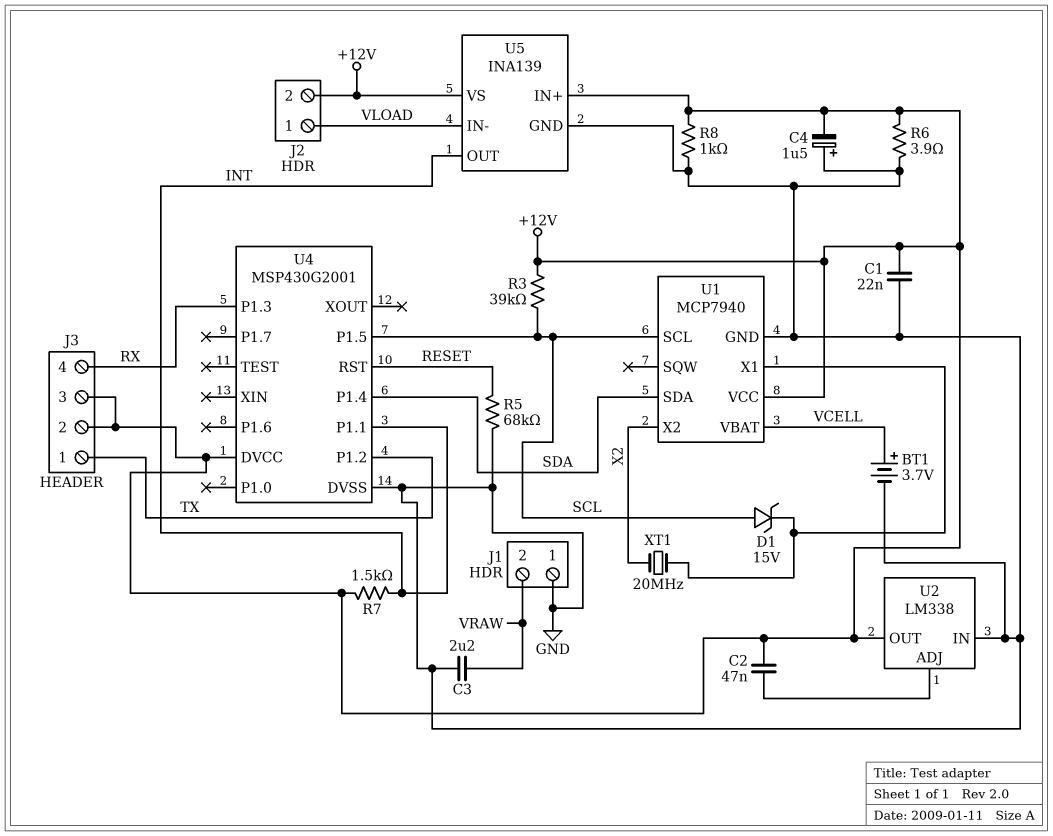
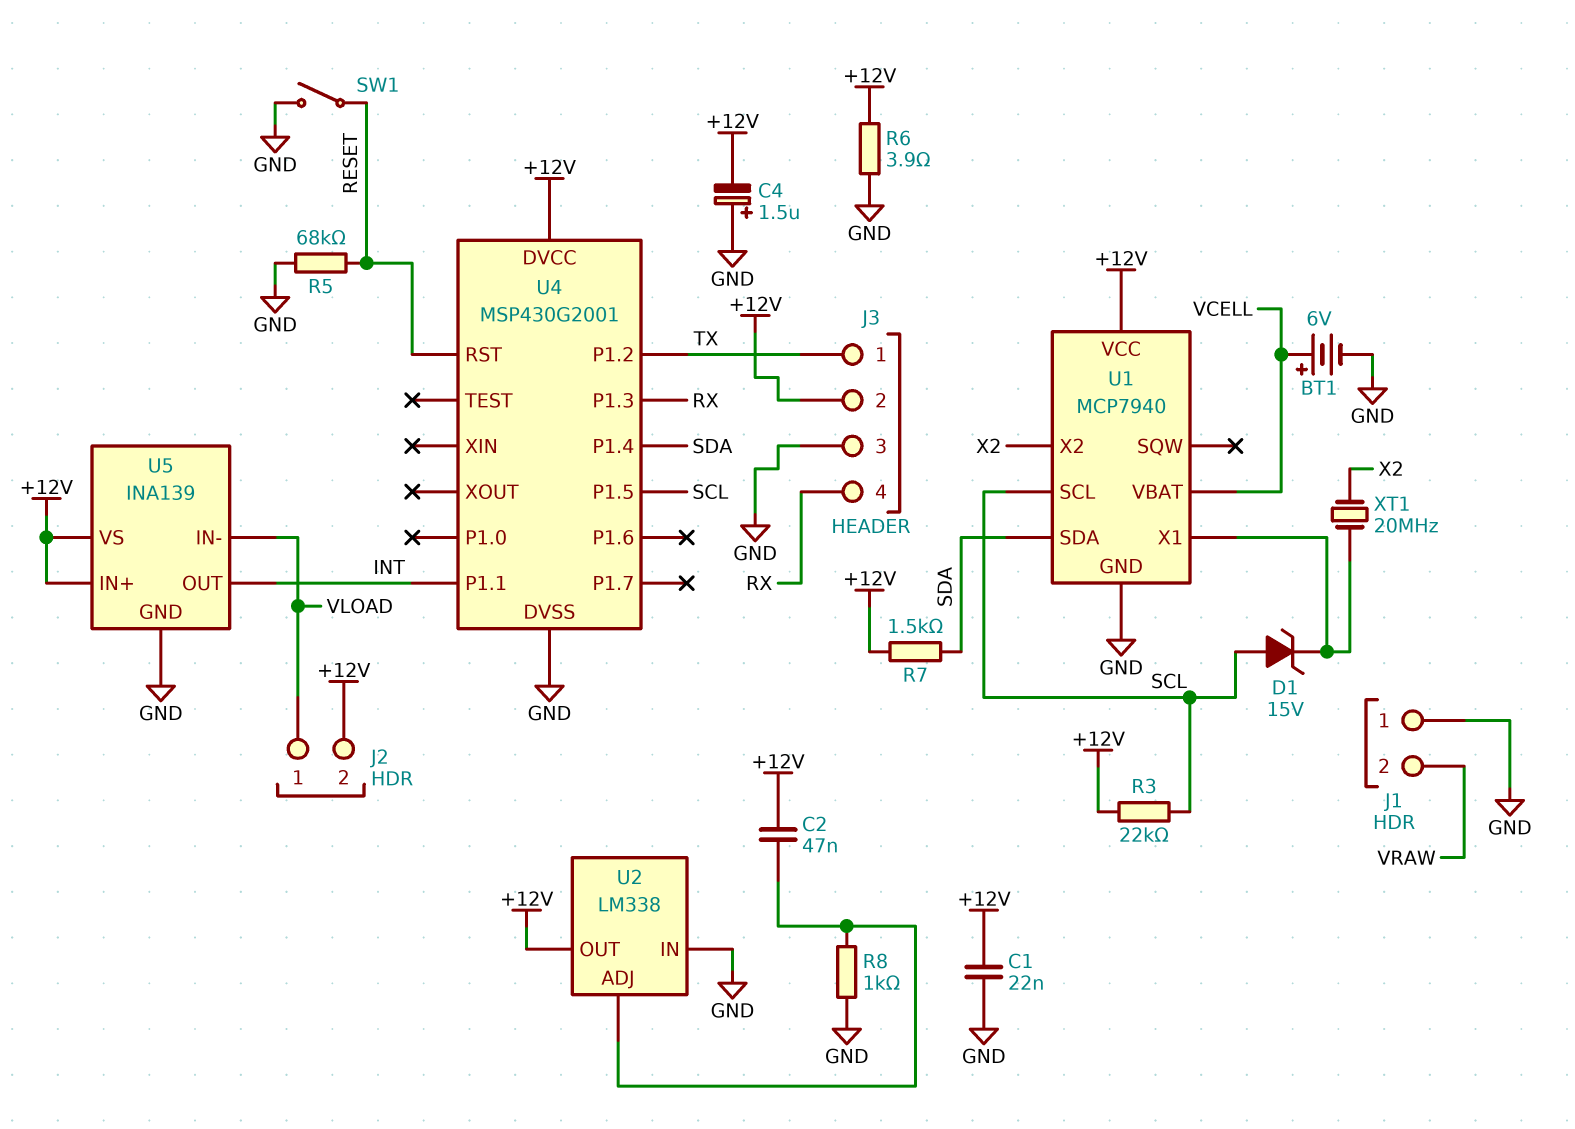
BT1: 3.7V (plus VCELL, minus GND) -> 6V (plus VCELL, minus GND)
C3: 2.2uF (GND, VRAW) -> none
J3 pin 3: +12V -> GND
R3: 39k (+12V, SCL) -> 22k (+12V, SCL)
R7: 1.5k (+12V, INT) -> 1.5k (+12V, SDA)
R8: 1k (+12V, GND) -> 1k (GND, U2/ADJ)
SW1: none -> switch (GND, RESET)

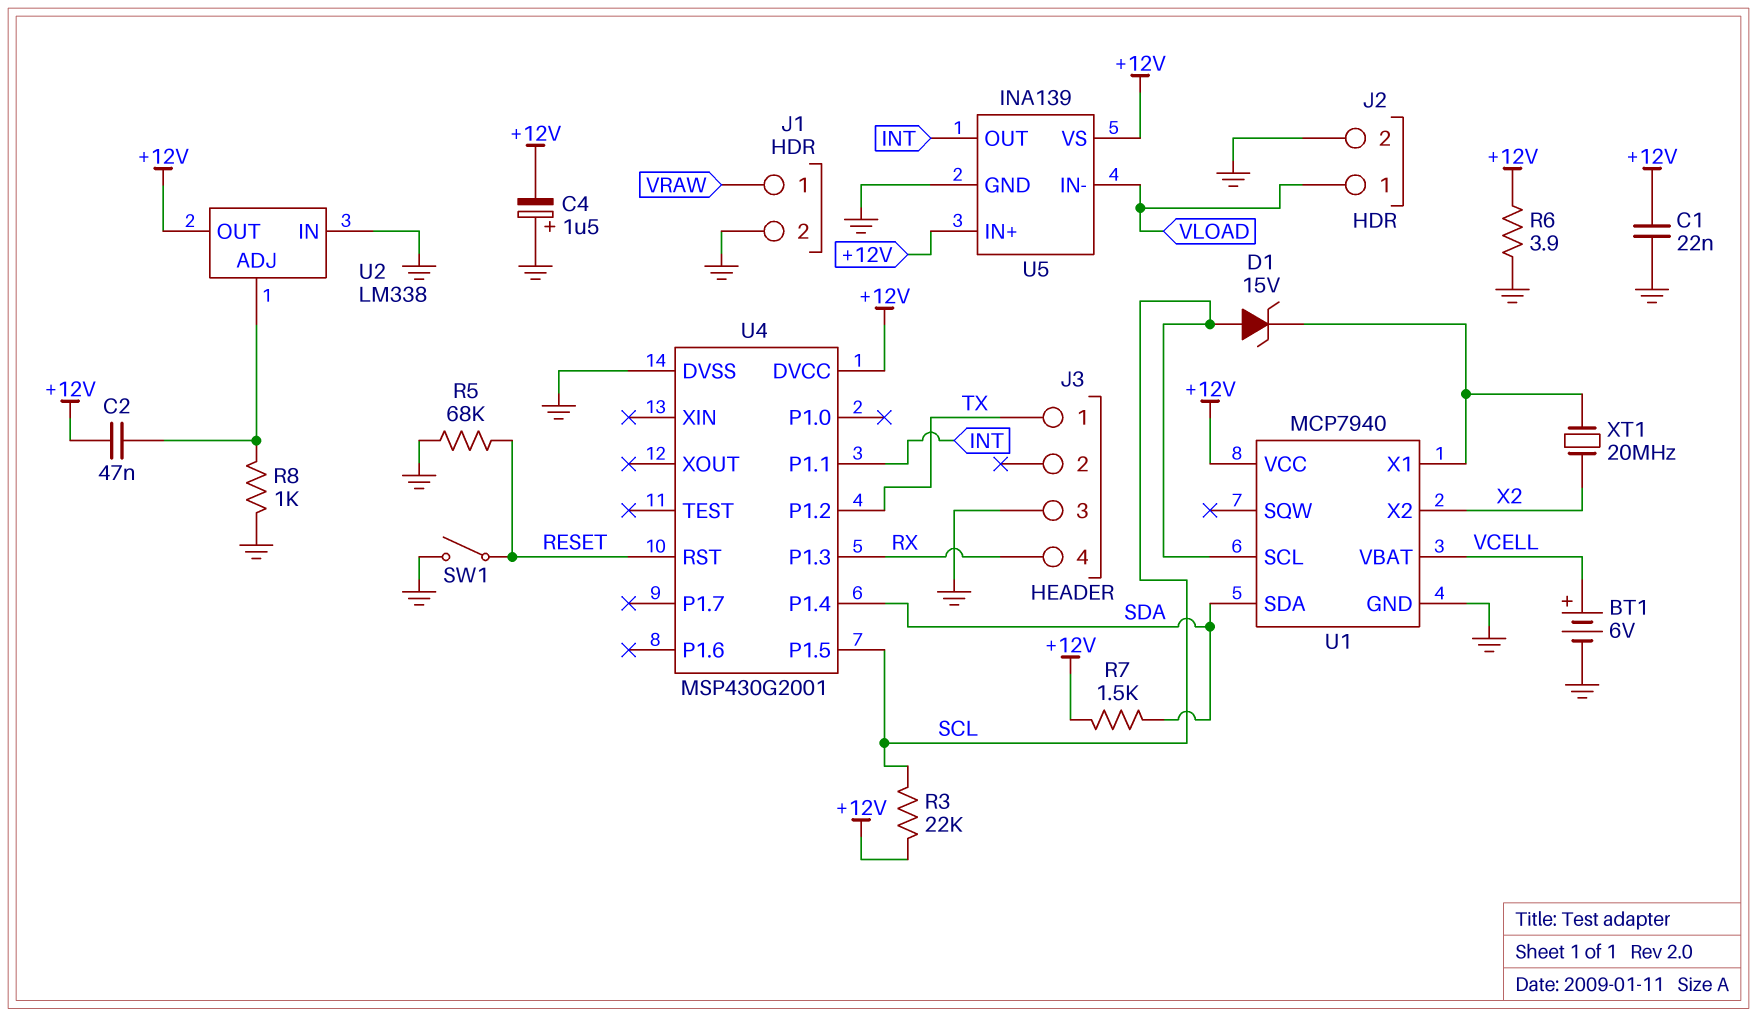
J1 pin 1: GND -> VRAW
J1 pin 2: VRAW -> GND
J2 pin 2: +12V -> GND
J3 pin 2: +12V -> none

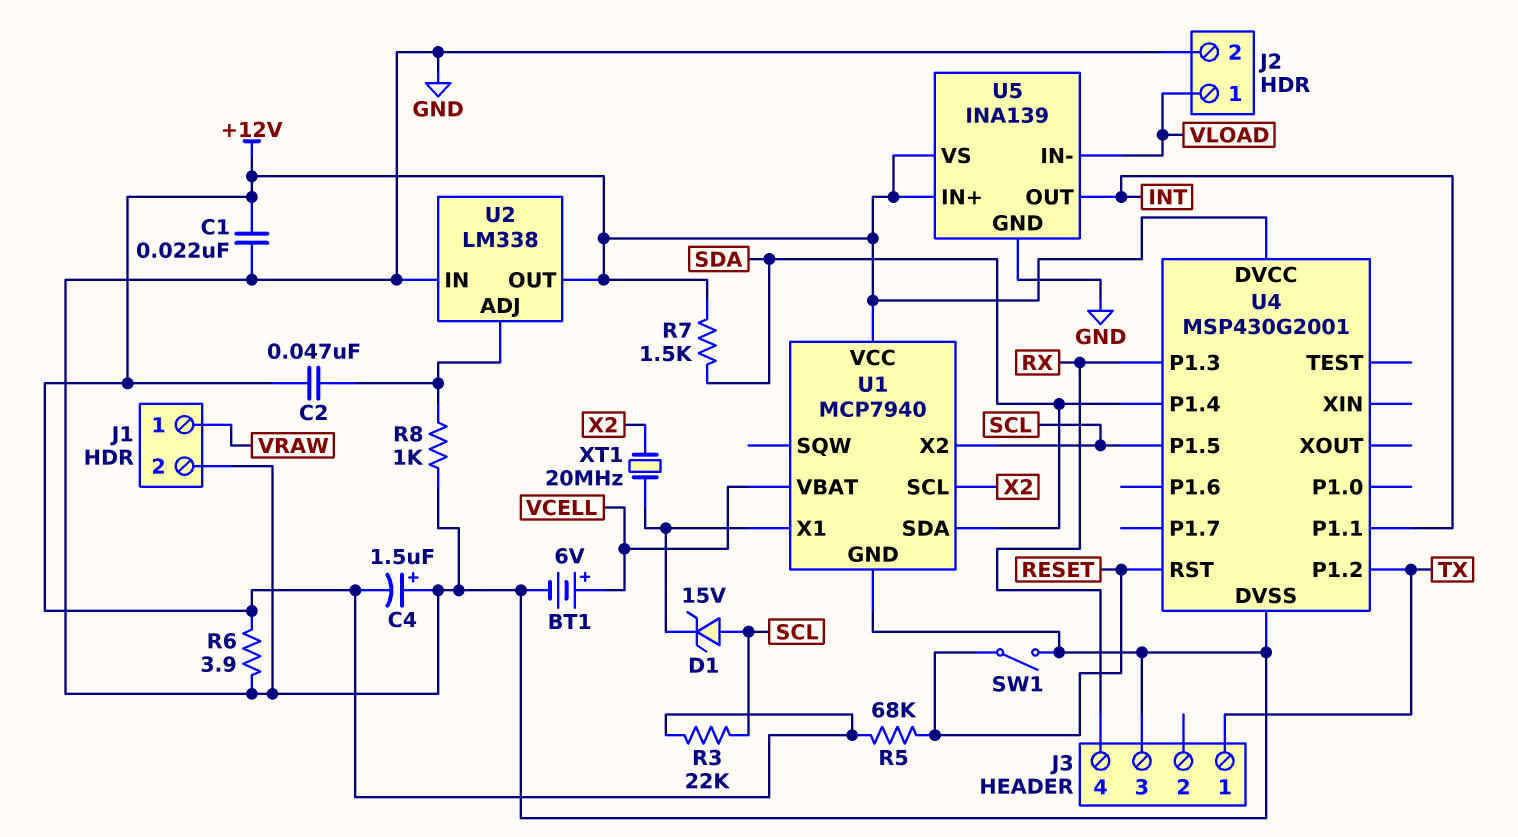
R5: 68k (GND, RESET) -> 68k (+12V, RESET)
U1 pin SCL: SCL -> X2
U1 pin X2: X2 -> SCL

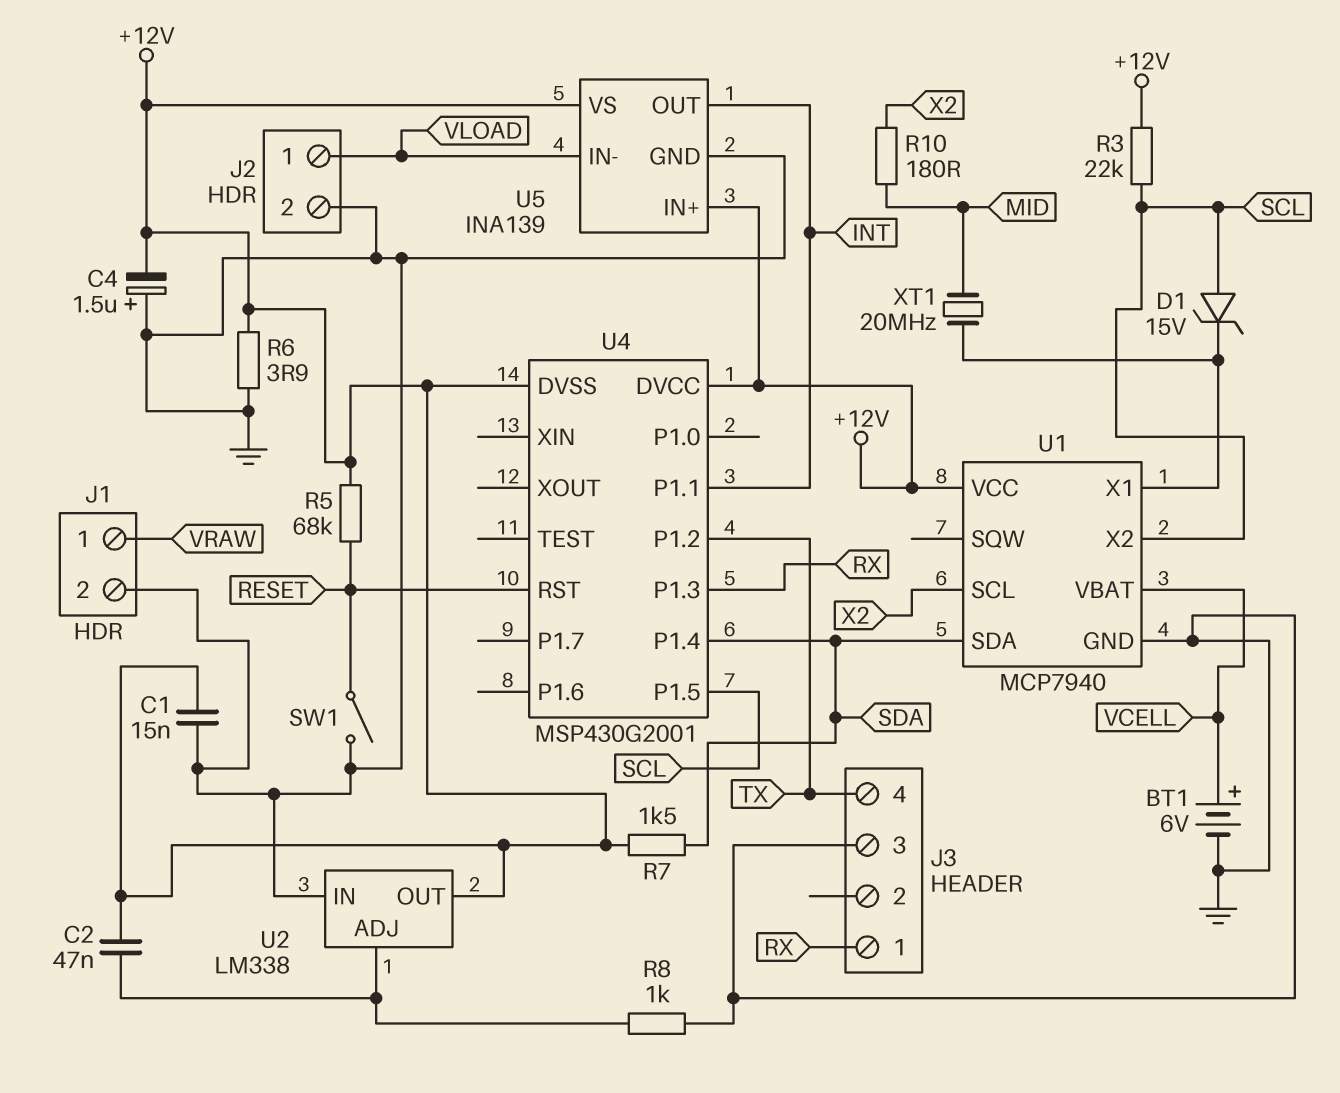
C1: 22nF (+12V, GND) -> 15nF (+12V, GND)
J3 pin 1: TX -> RX
J3 pin 4: RX -> TX
R10: none -> 180 (MID, X2)
U4 pin DVSS: GND -> +12V
XT1: 20MHz (U1/X1, X2) -> 20MHz (MID, U1/X1)

